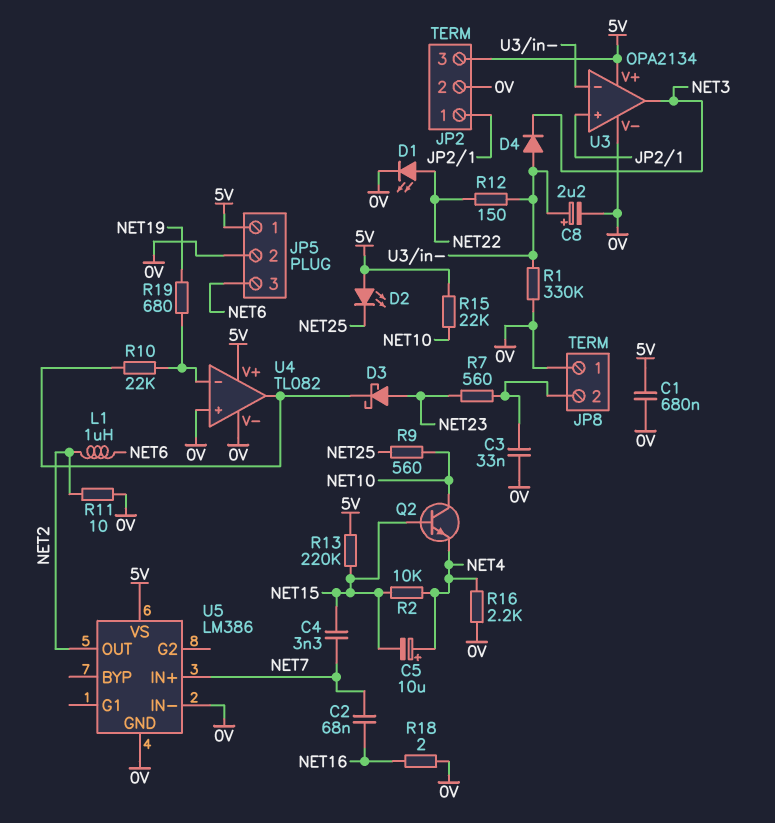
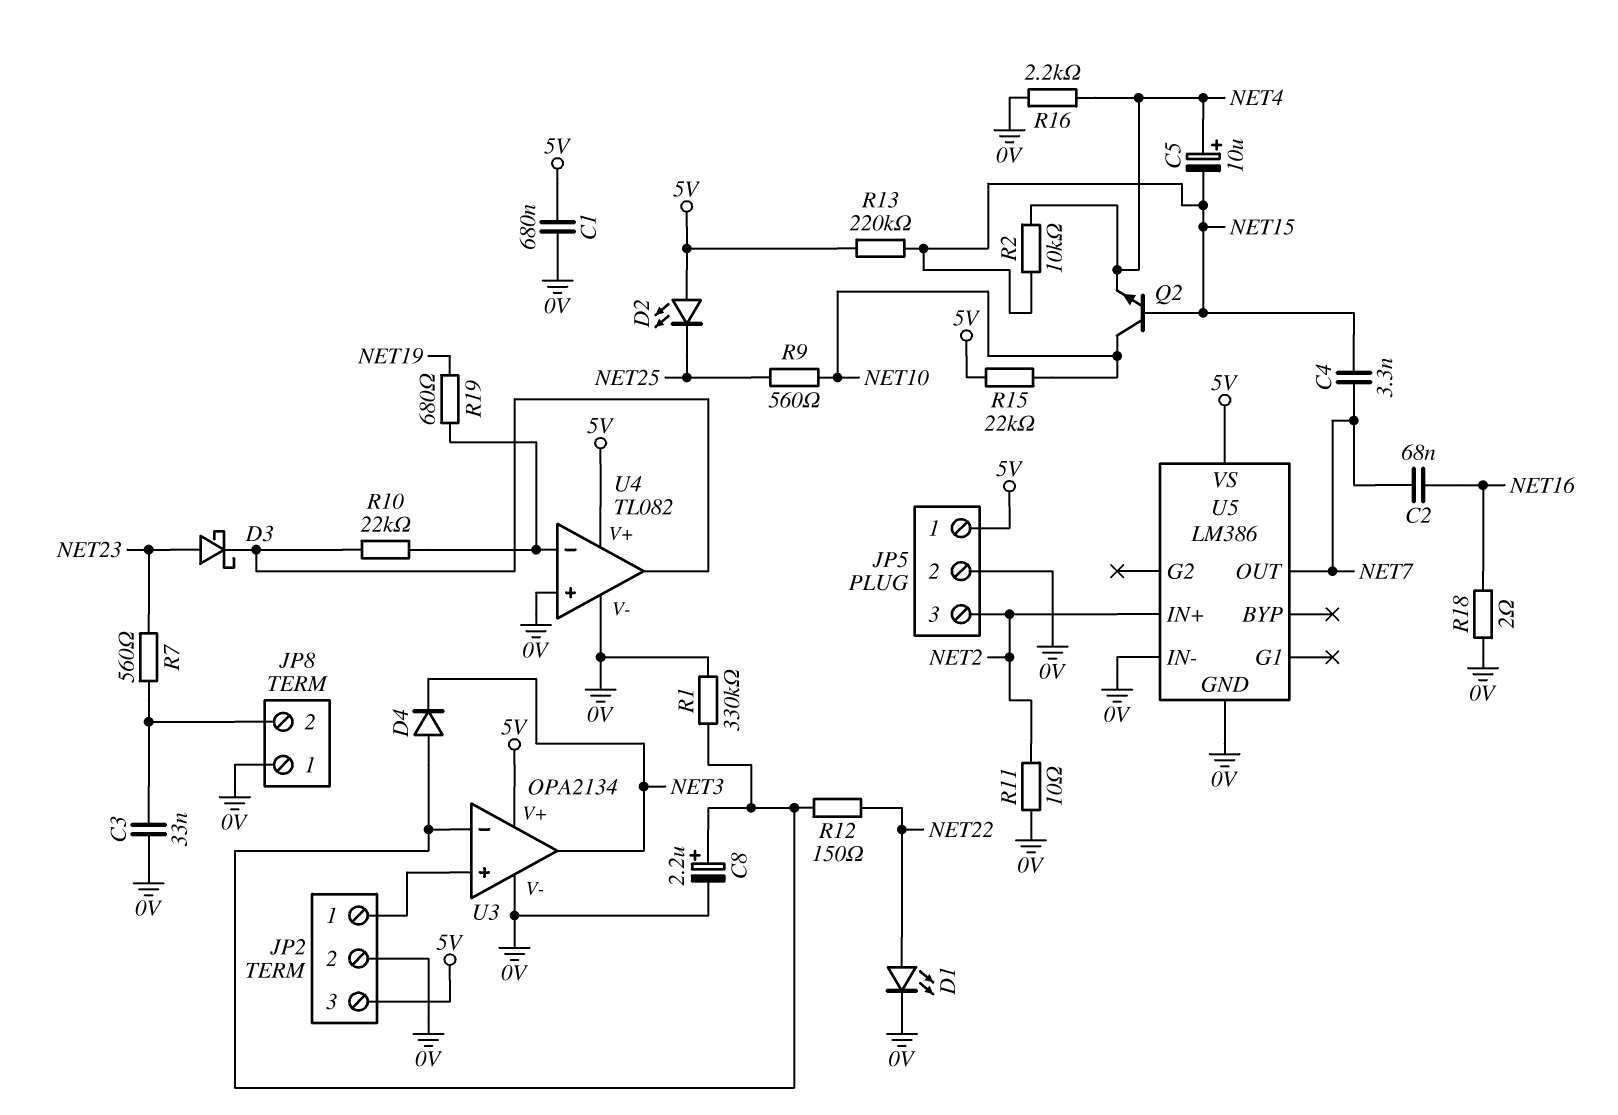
JP5 pin 3: NET6 -> NET2
L1: 1uH (NET2, NET6) -> none
U5 pin IN+: NET7 -> NET2
U5 pin OUT: NET2 -> NET7

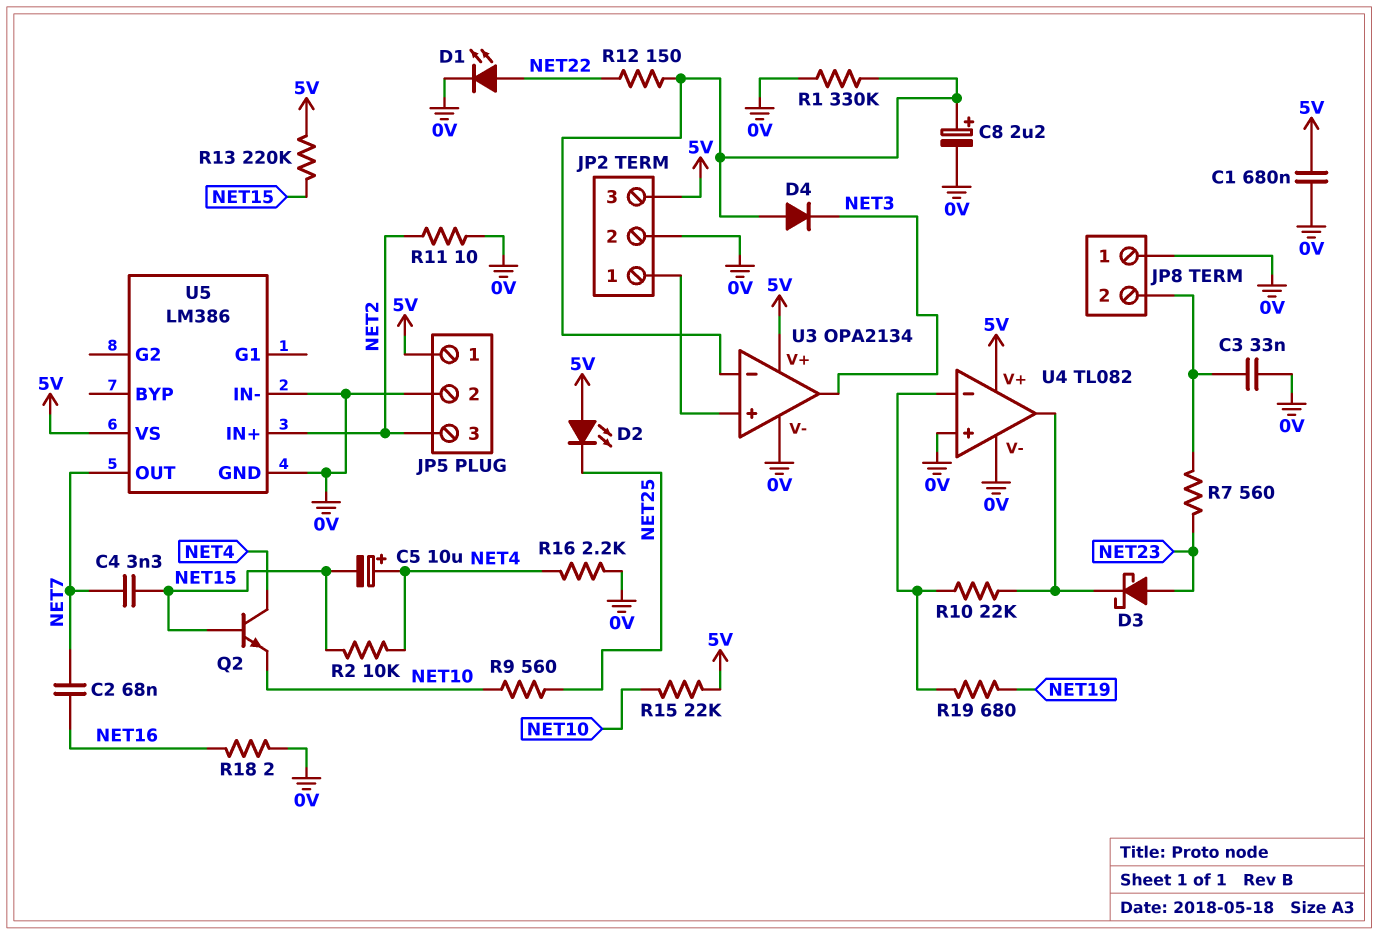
Q2: NPN (B NET15, C NET10, E NET4) -> NPN (B NET15, C NET4, E NET10)

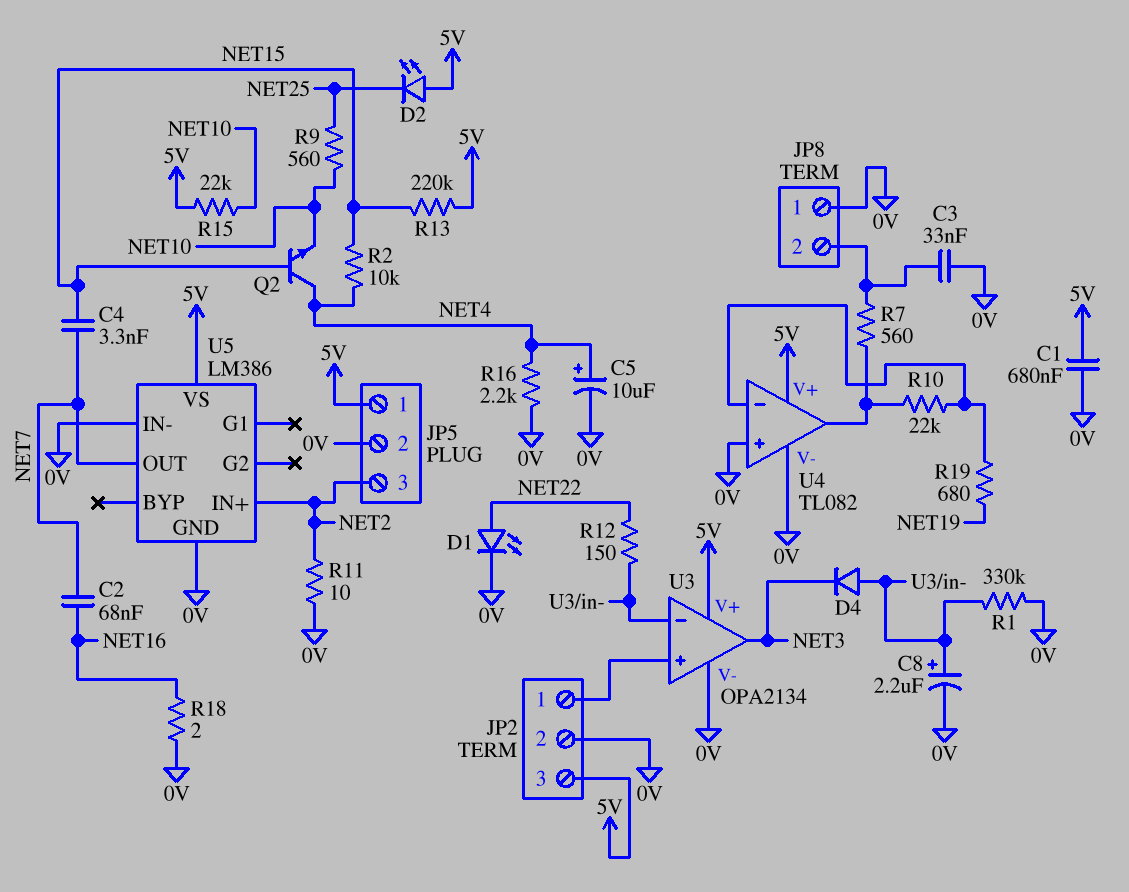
C5: 10uF (plus NET4, minus NET15) -> 10uF (plus NET4, minus 0V)
D3: schottky (A NET23, K U4/out) -> none
R7: 560 (JP8/2, NET23) -> 560 (JP8/2, U4/out)

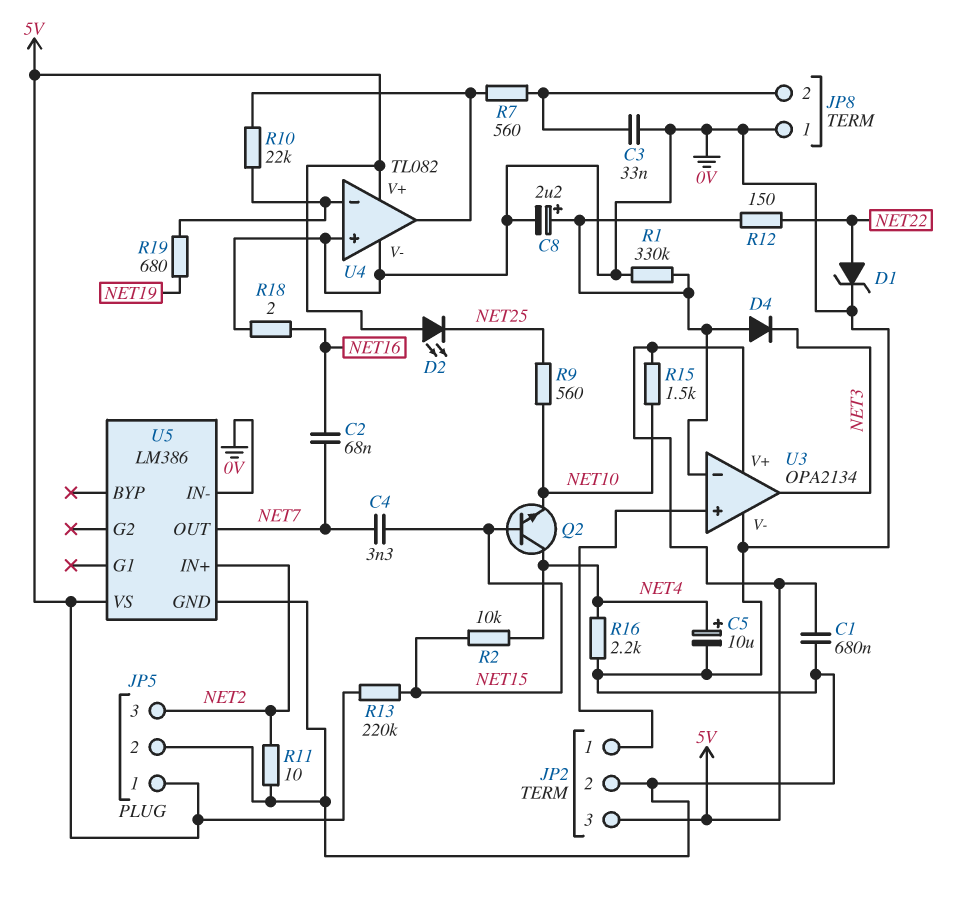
D1: LED (A NET22, K 0V) -> zener (A NET22, K 0V)
R15: 22k (5V, NET10) -> 1.5k (5V, NET10)

